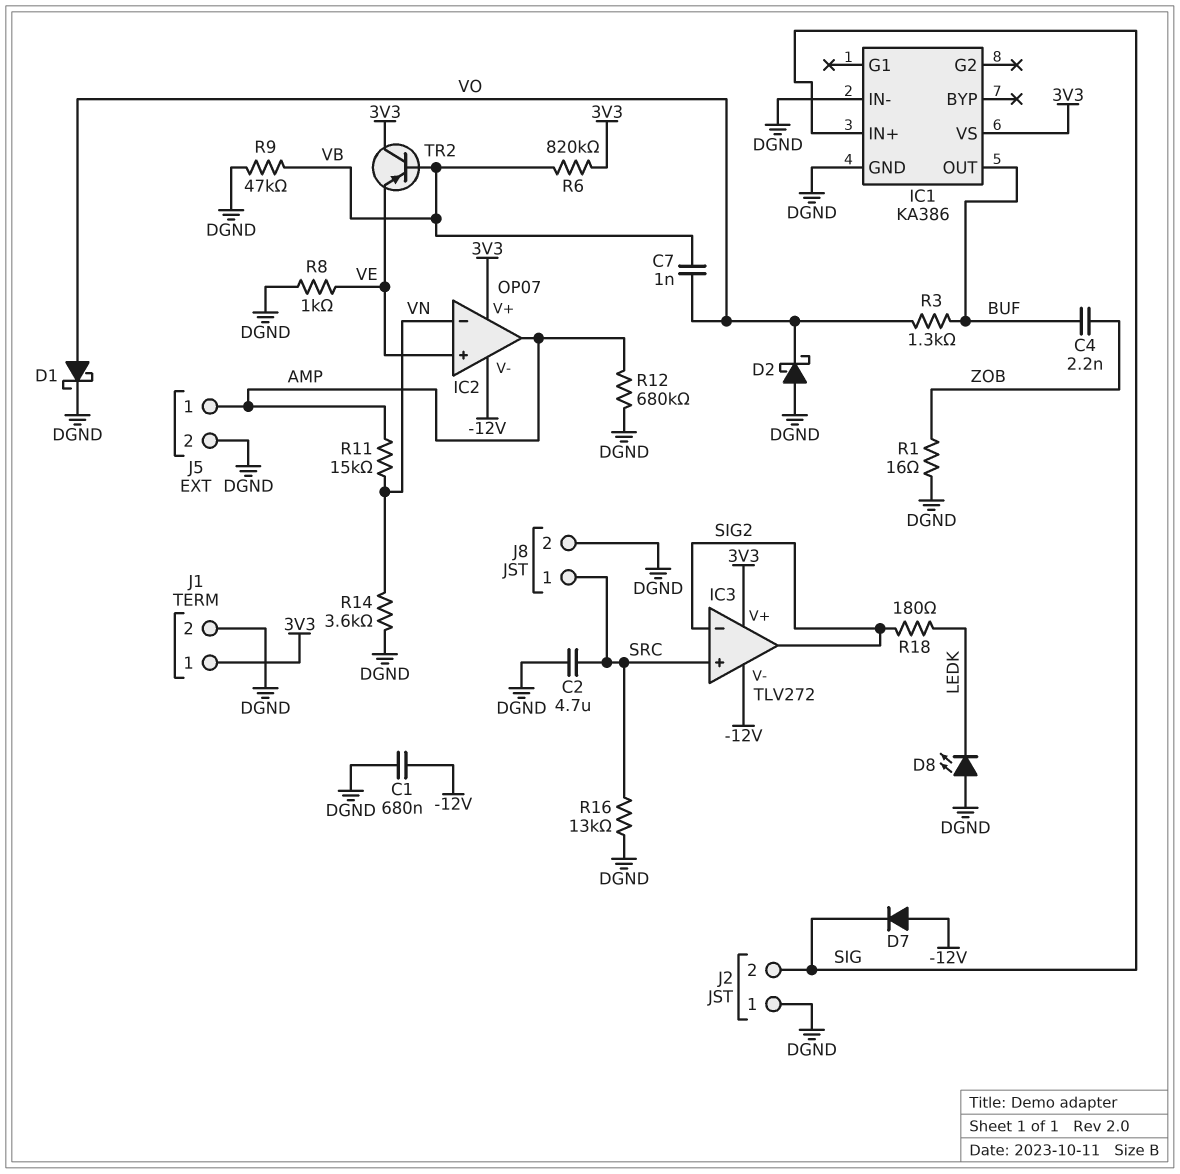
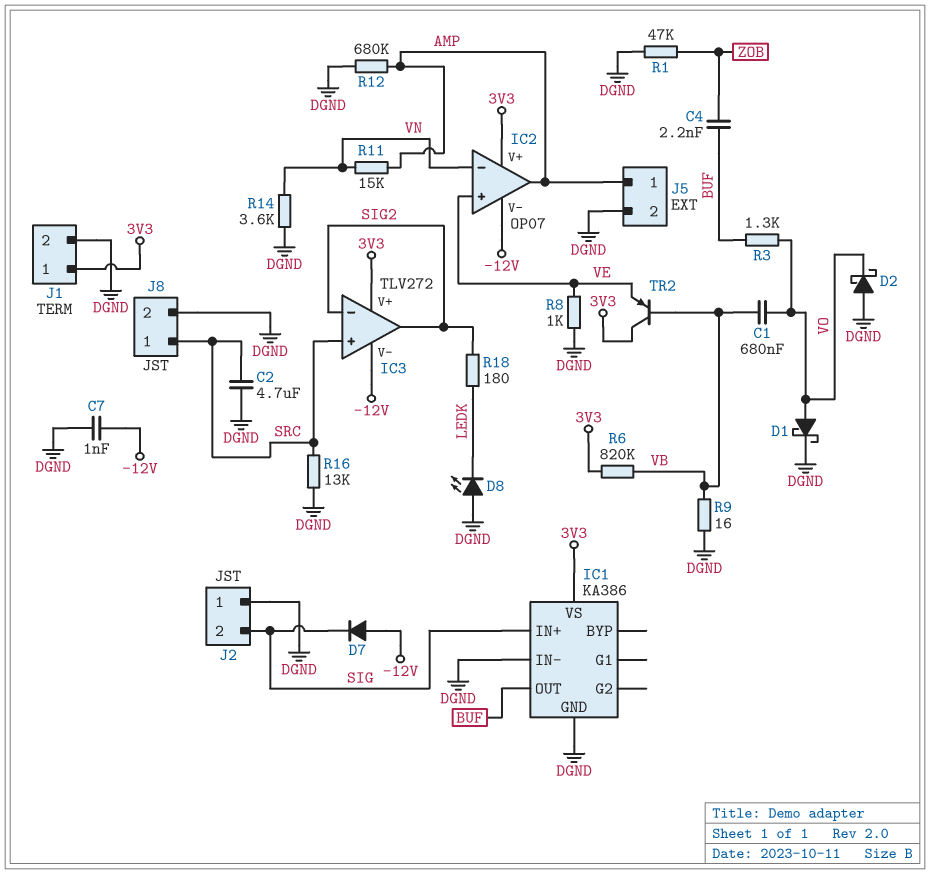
C1: 680nF (-12V, DGND) -> 680nF (VB, VO)
C7: 1nF (VB, VO) -> 1nF (-12V, DGND)
R1: 16 (DGND, ZOB) -> 47k (DGND, ZOB)
R9: 47k (DGND, VB) -> 16 (DGND, VB)

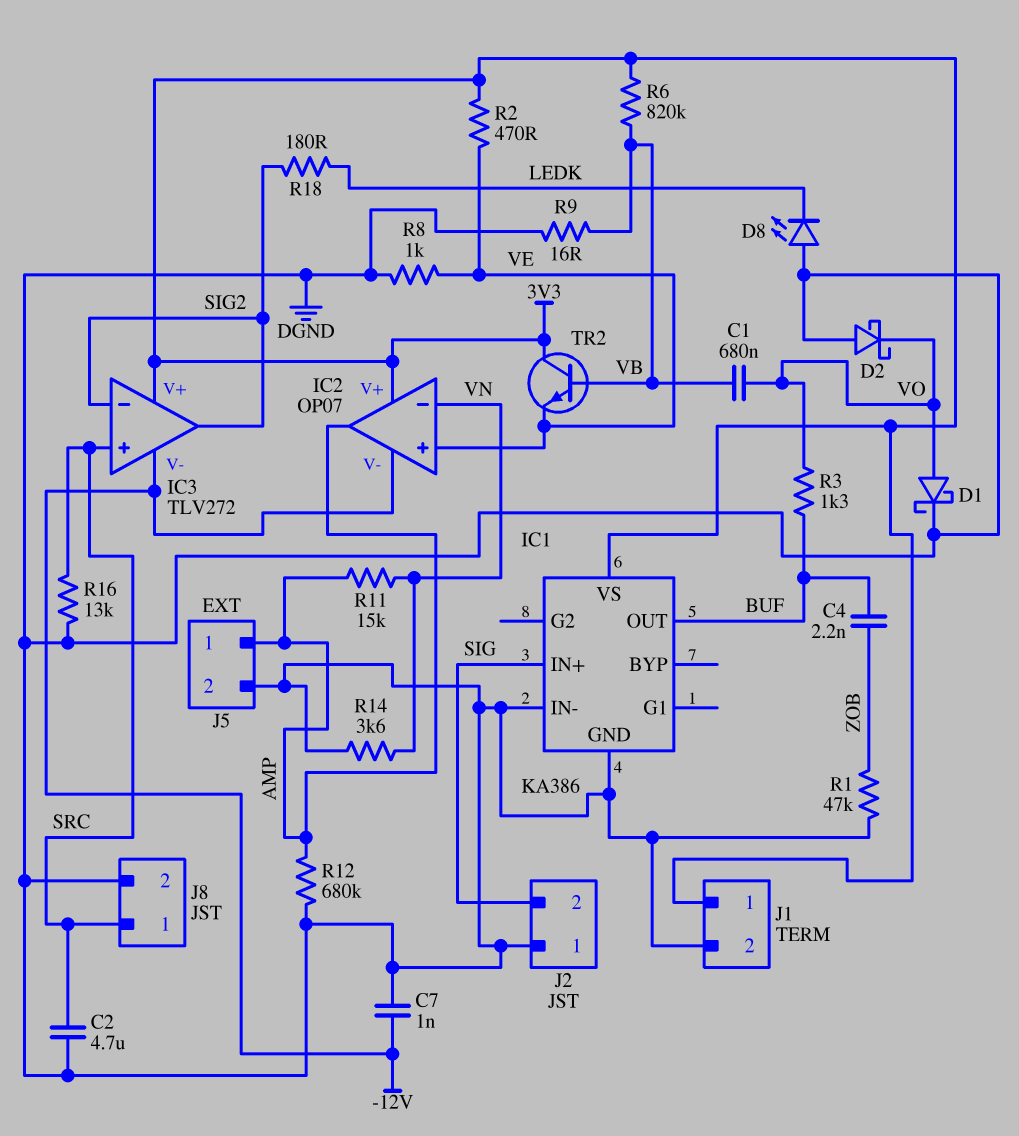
D7: diode (A -12V, K SIG) -> none
R2: none -> 470 (3V3, VE)
TR2: PNP (B VB, C 3V3, E VE) -> NPN (B VB, C 3V3, E VE)

